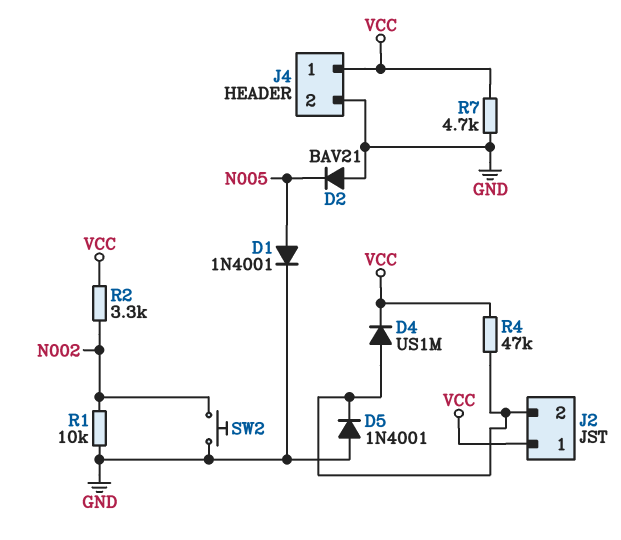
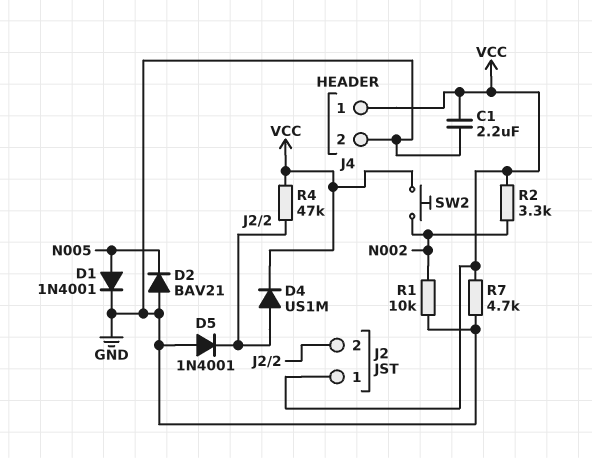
C1: none -> 2.2uF (GND, VCC)
SW2: button (GND, N002) -> button (N002, VCC)

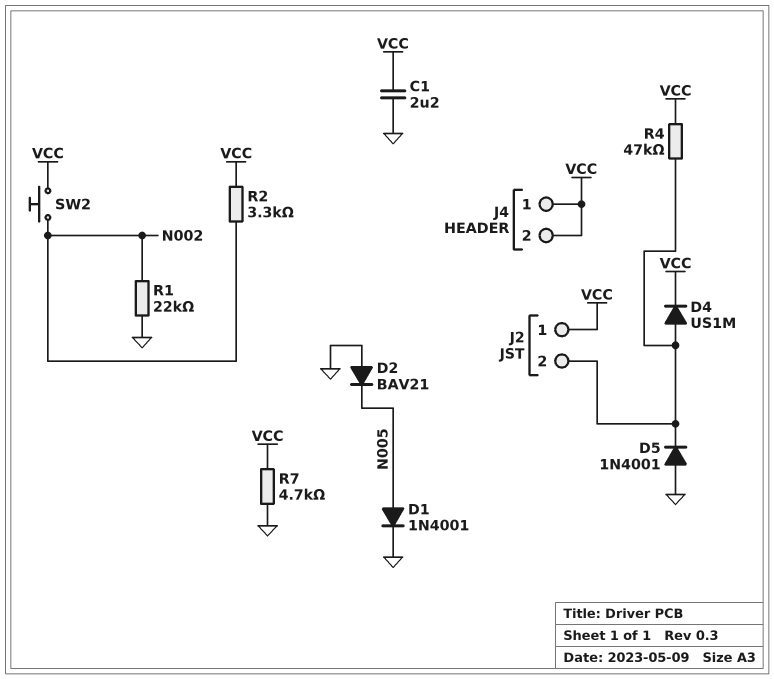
J4 pin 2: GND -> VCC
R1: 10k (GND, N002) -> 22k (GND, N002)

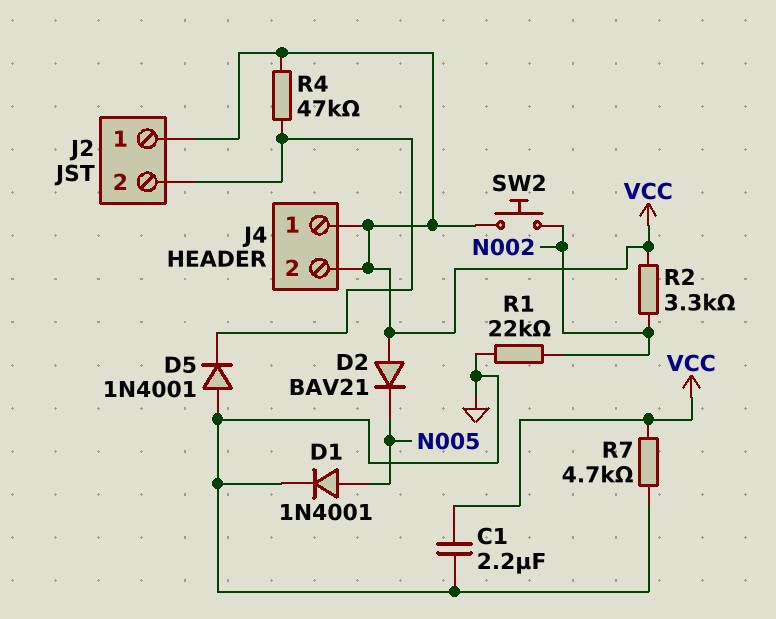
D2: diode BAV21 (A GND, K N005) -> diode BAV21 (A VCC, K N005)
D4: diode US1M (A J2/2, K VCC) -> none

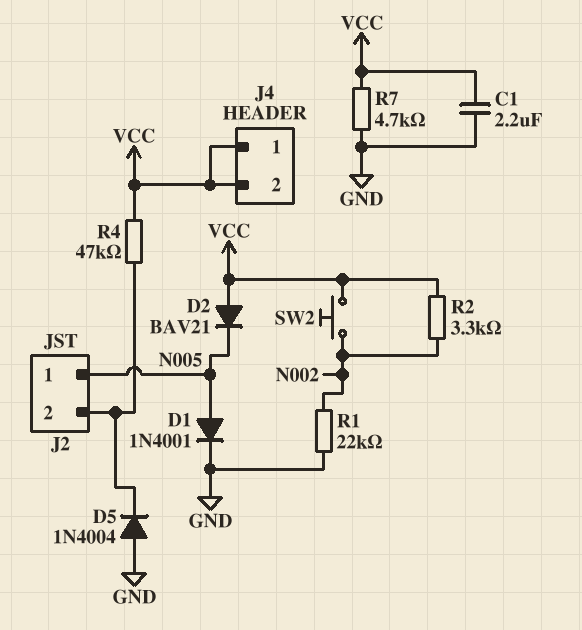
D5: diode 1N4001 (A GND, K J2/2) -> diode 1N4004 (A GND, K J2/2)
J2 pin 1: VCC -> N005

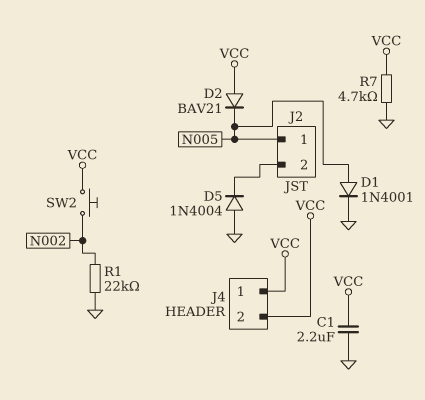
R2: 3.3k (N002, VCC) -> none
R4: 47k (J2/2, VCC) -> none

